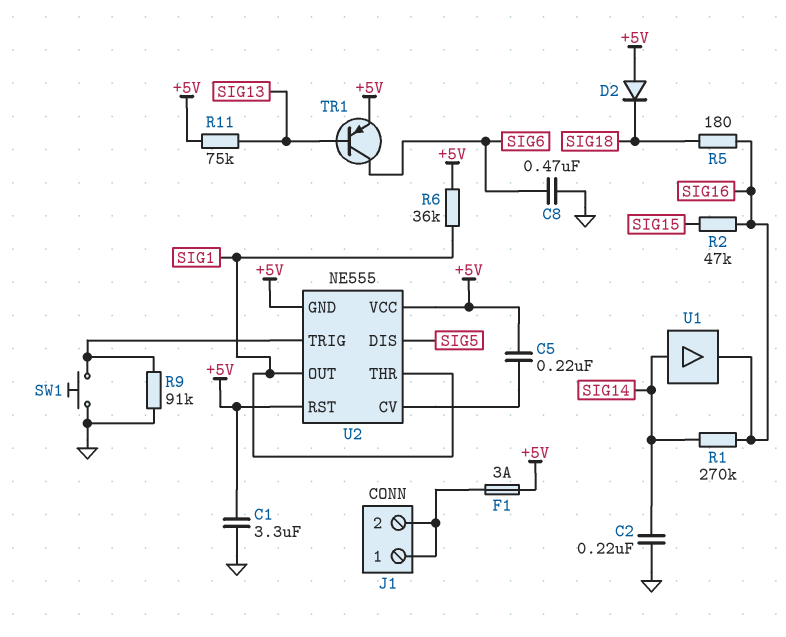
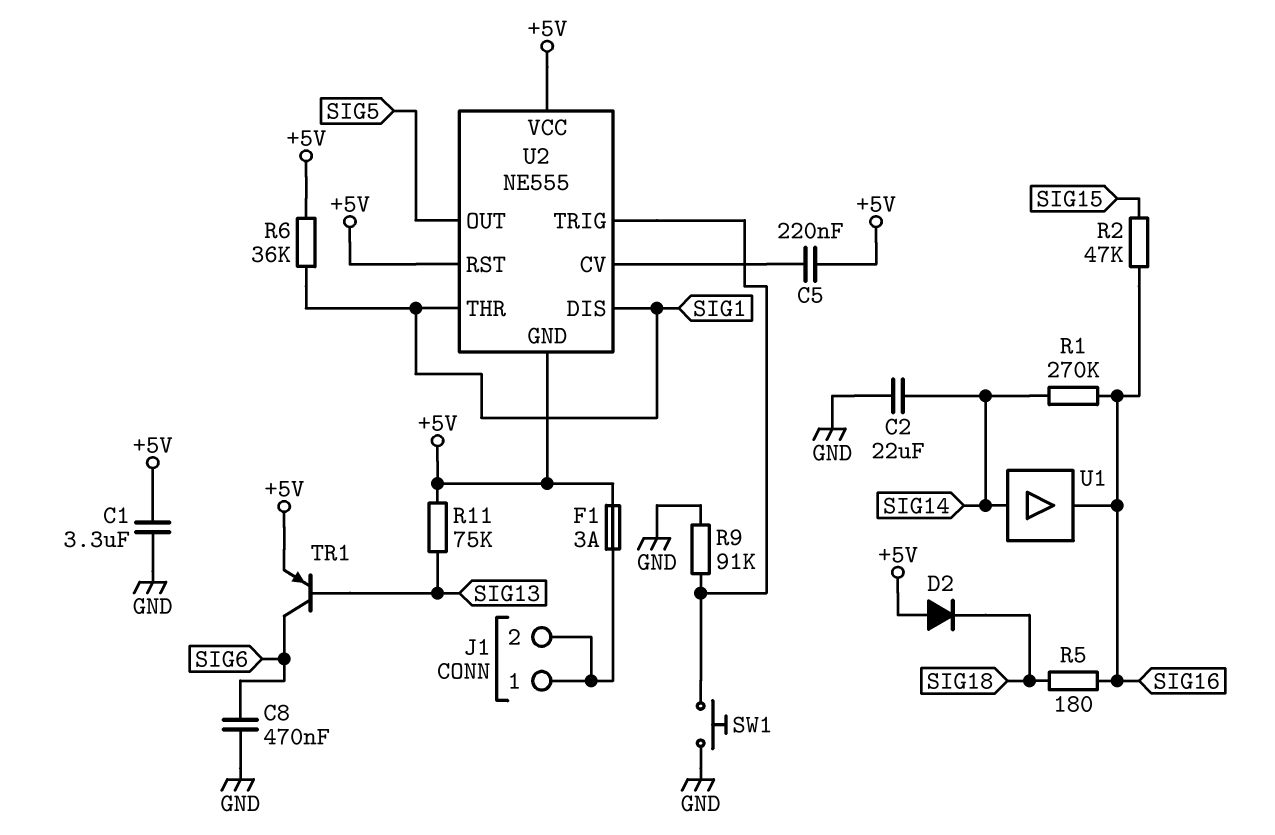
C2: 220nF (GND, SIG14) -> 22uF (GND, SIG14)
U2 pin DIS: SIG5 -> SIG1
U2 pin OUT: SIG1 -> SIG5

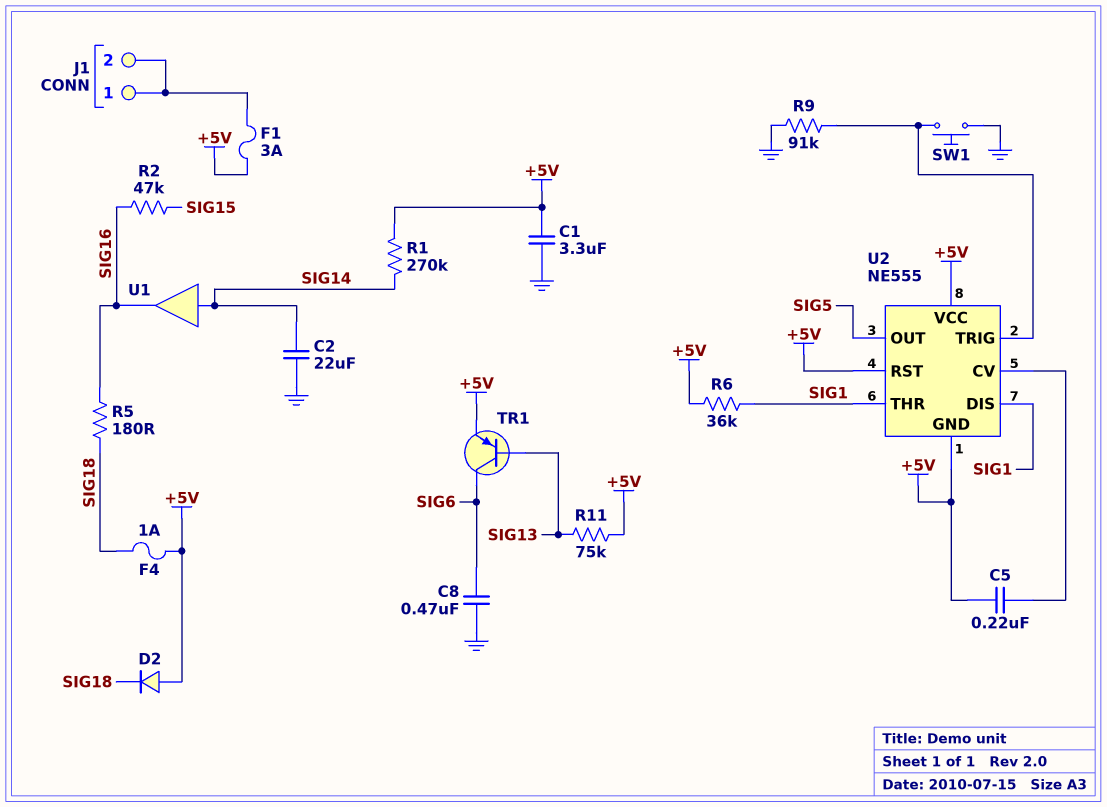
F4: none -> 1A (+5V, SIG18)
R1: 270k (SIG14, SIG16) -> 270k (+5V, SIG14)

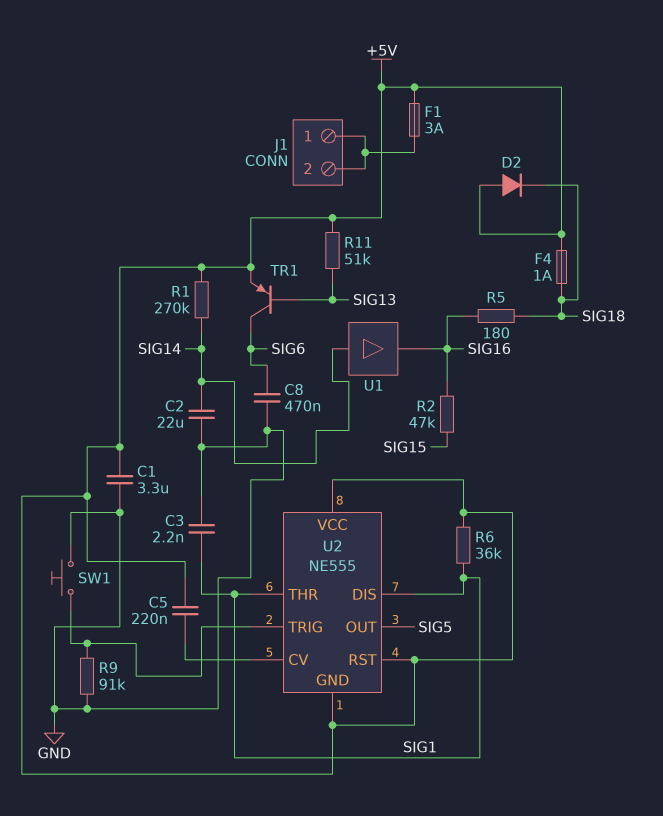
C3: none -> 2.2nF (GND, SIG1)
R11: 75k (+5V, SIG13) -> 51k (+5V, SIG13)

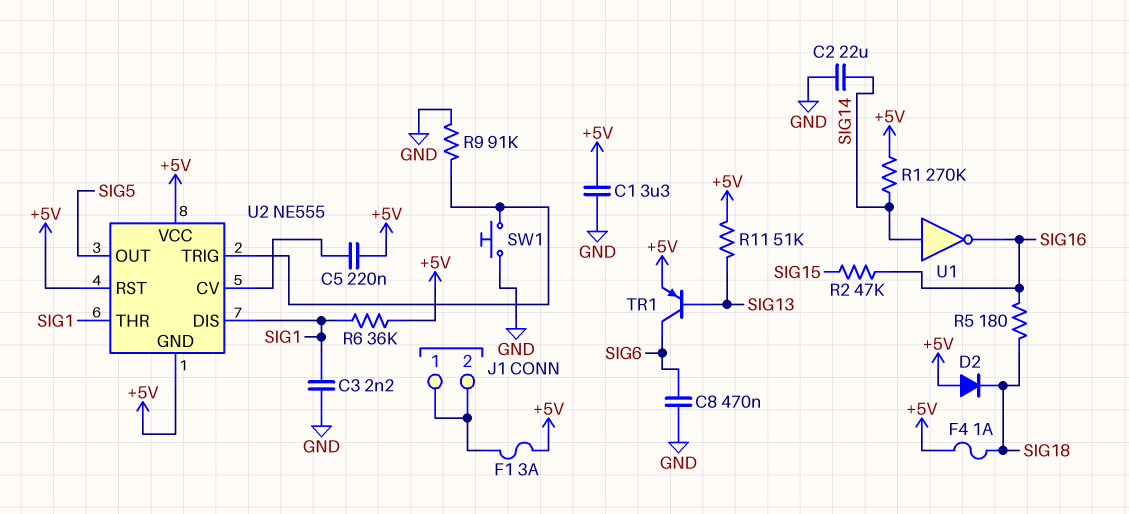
U1: buffer (in SIG14, out SIG16) -> NOT (in SIG14, out SIG16)

